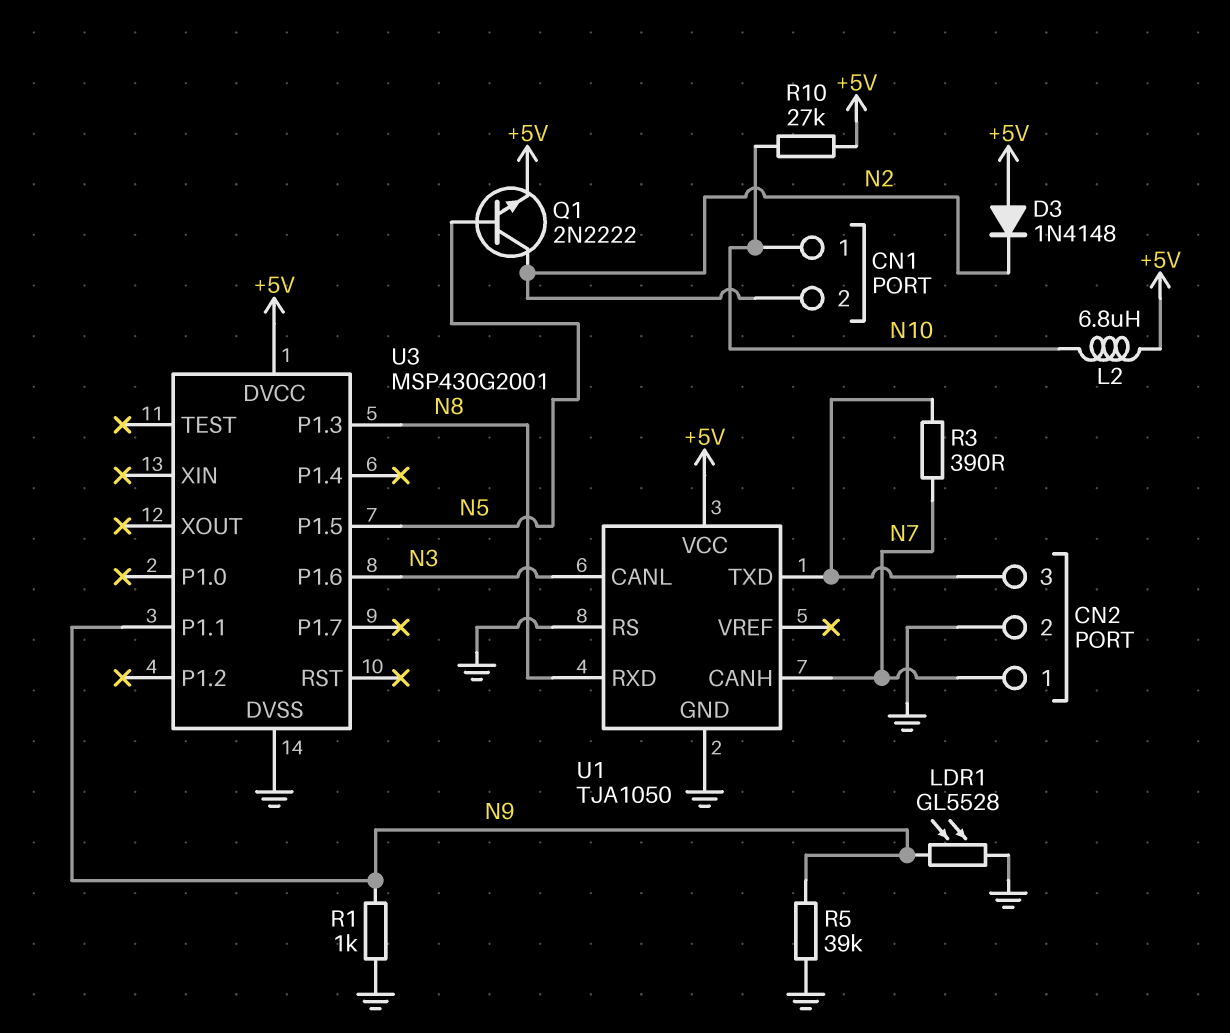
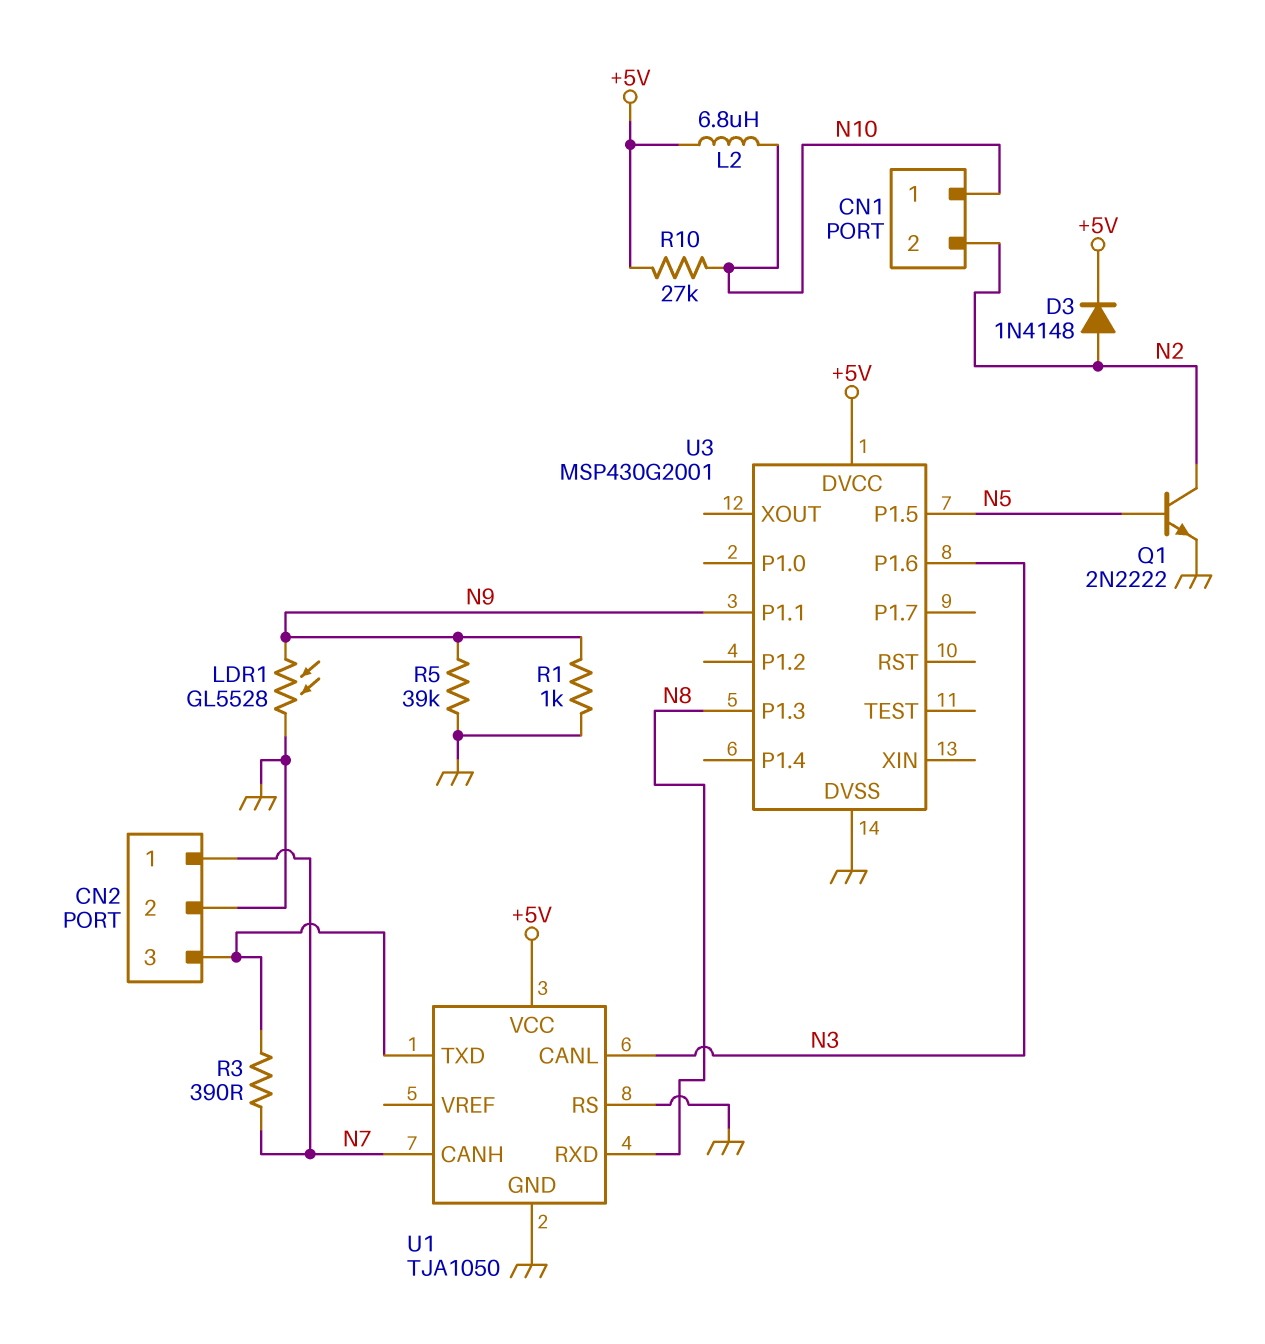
D3: diode 1N4148 (A +5V, K N2) -> diode 1N4148 (A N2, K +5V)
Q1: NPN 2N2222 (B N5, C N2, E +5V) -> NPN 2N2222 (B N5, C N2, E GND)

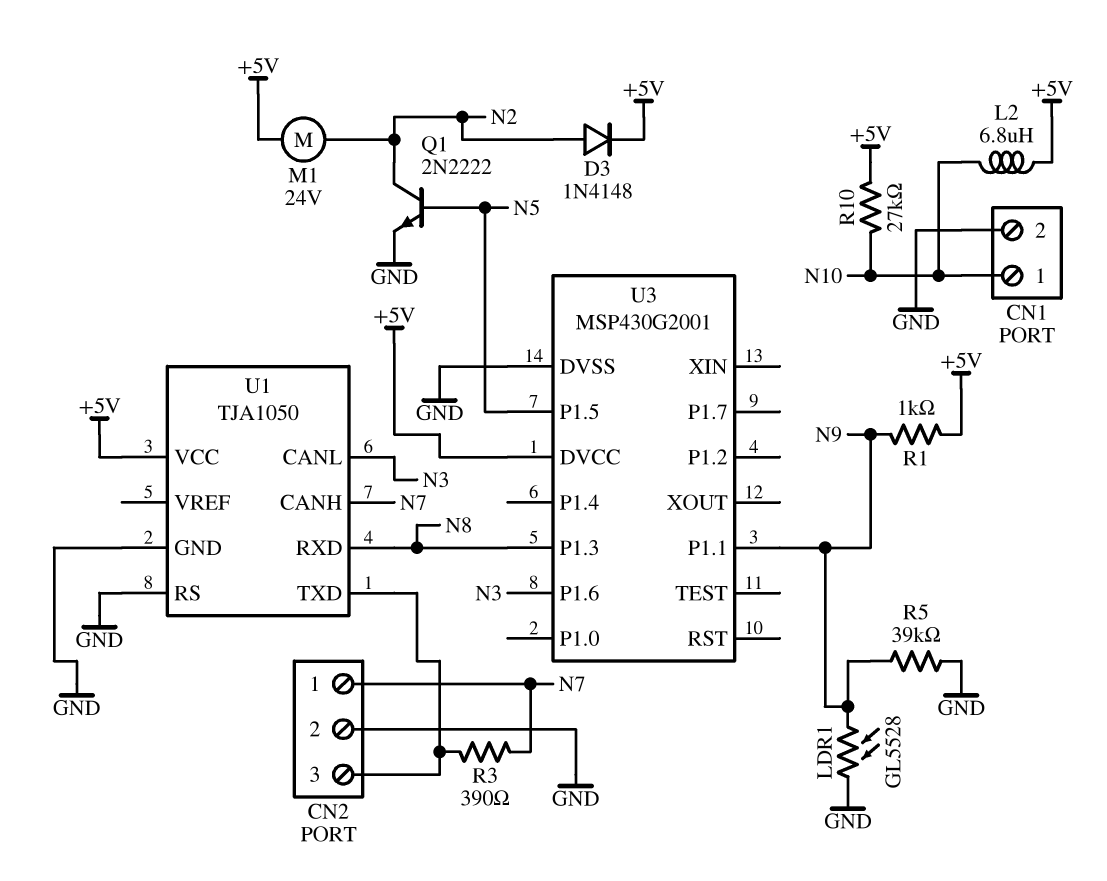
CN1 pin 2: N2 -> GND
M1: none -> motor 24V (+5V, N2)
R1: 1k (GND, N9) -> 1k (+5V, N9)

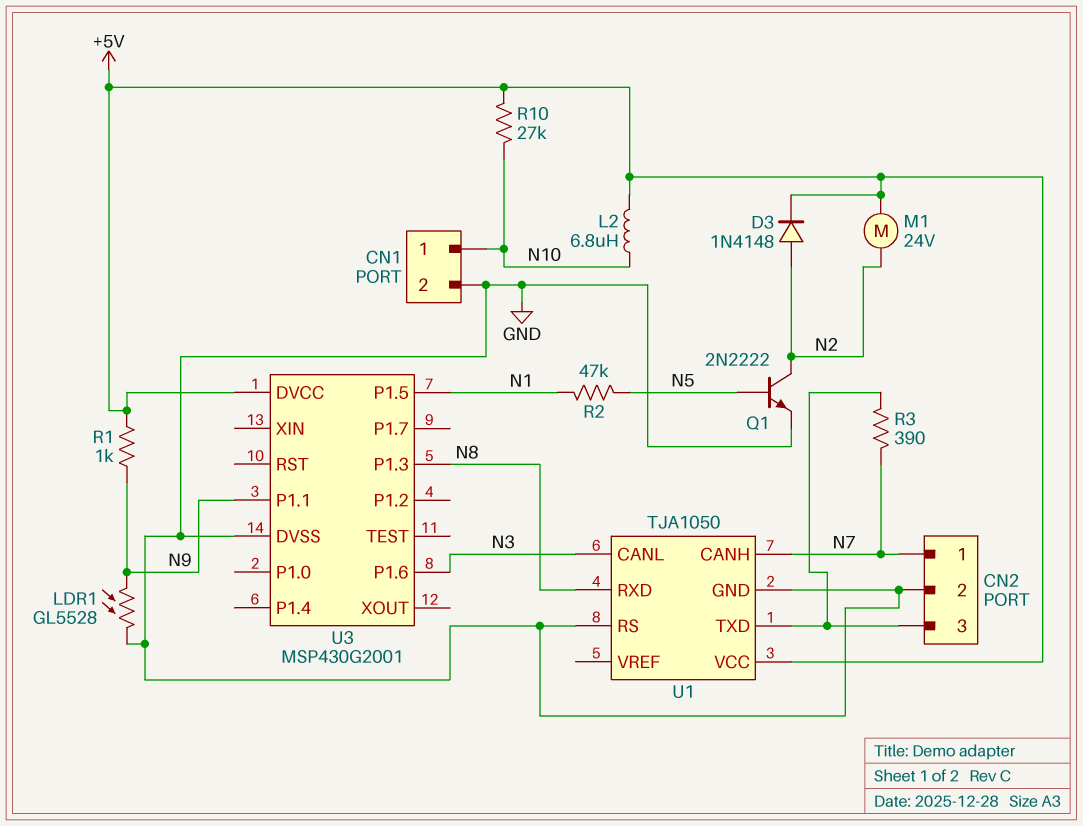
R2: none -> 47k (N1, N5)
R5: 39k (GND, N9) -> none
U3 pin P1.5: N5 -> N1

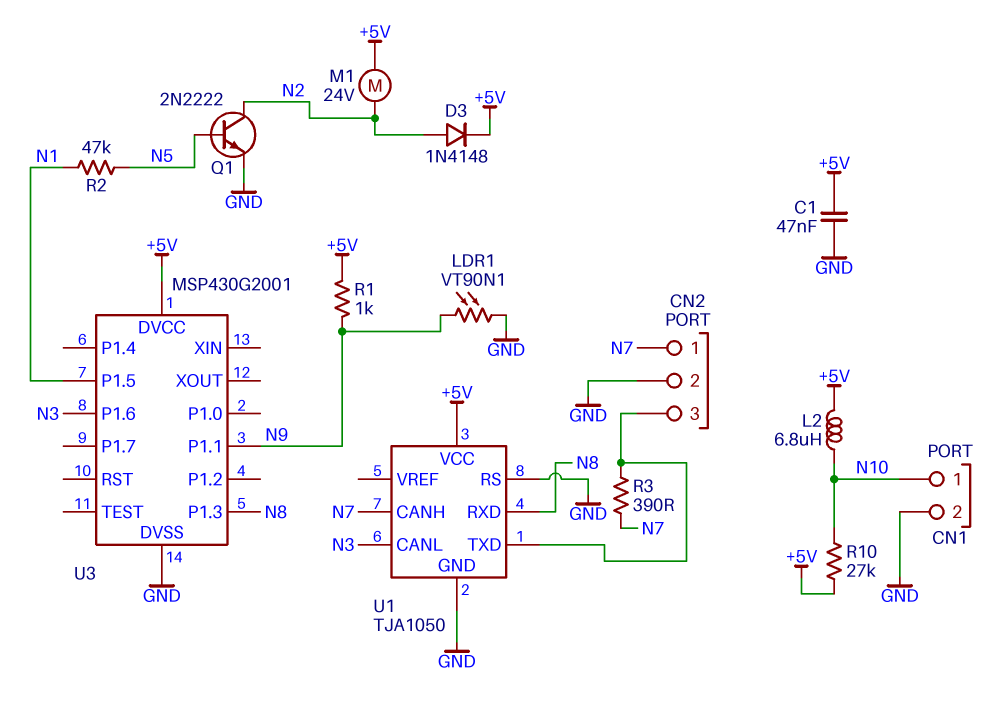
C1: none -> 47nF (+5V, GND)
LDR1: GL5528 (GND, N9) -> VT90N1 (GND, N9)

